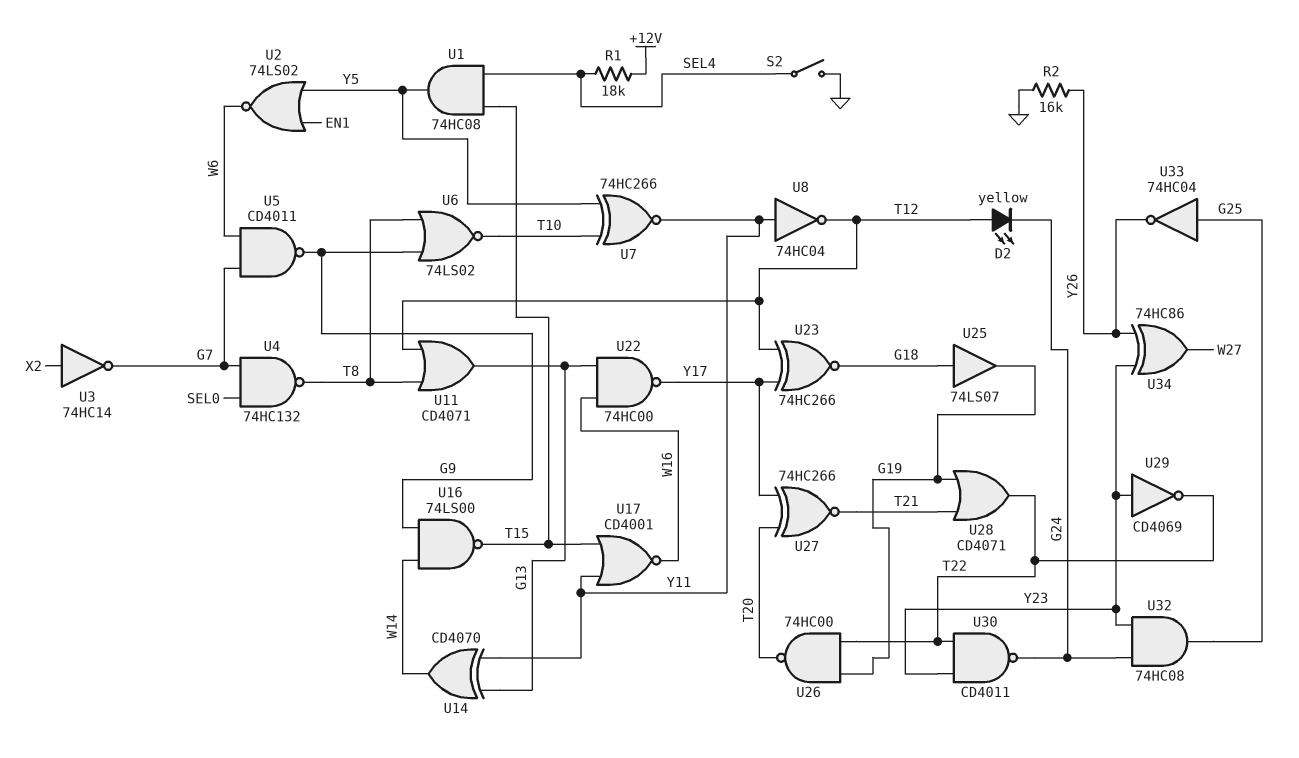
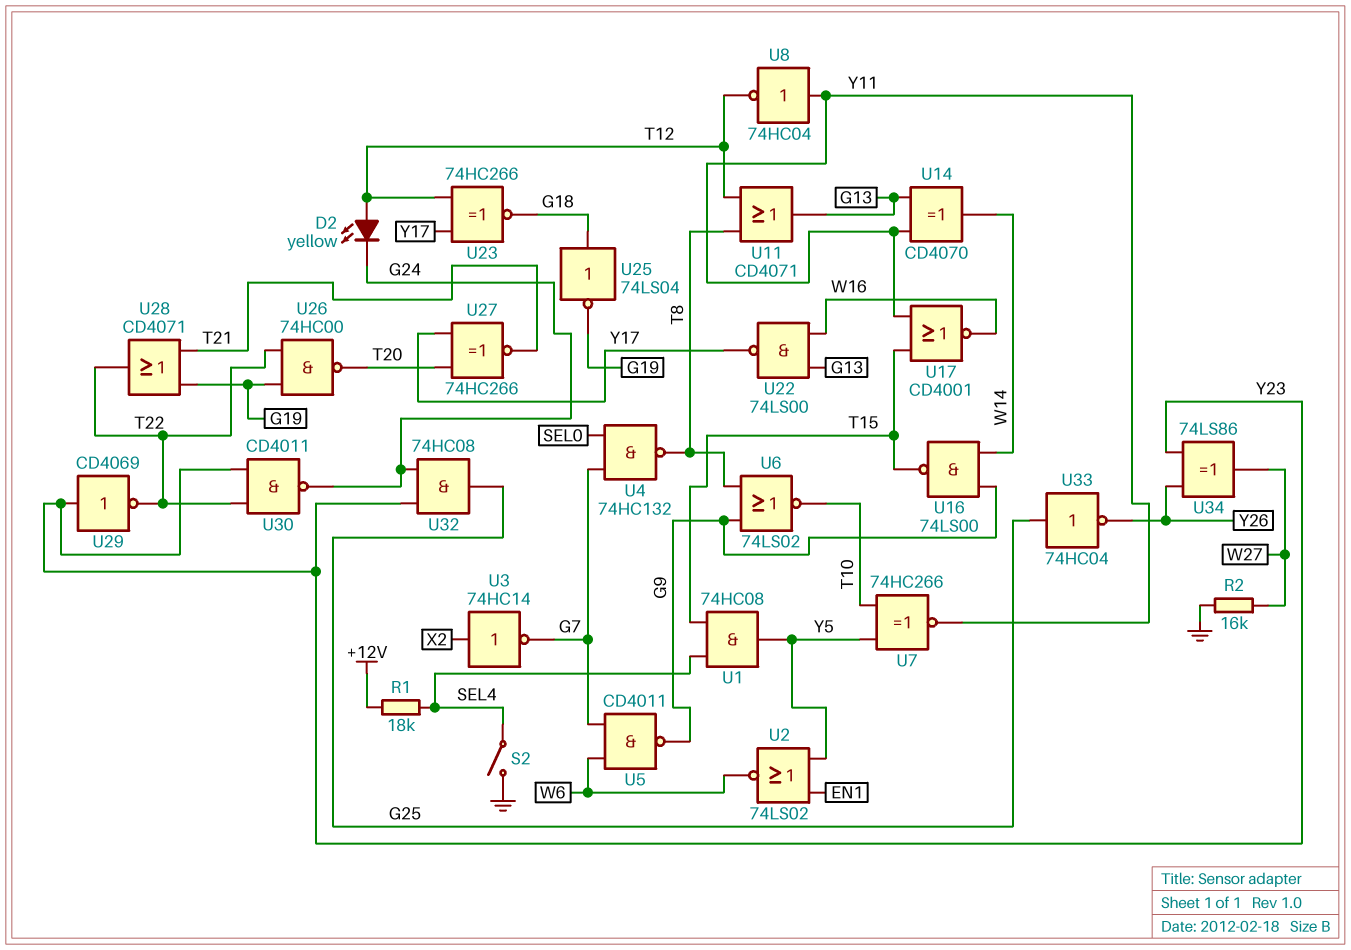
R2: 16k (GND, Y26) -> 16k (GND, W27)
U22: NAND 74HC00 (in G13, in W16, out Y17) -> NAND 74LS00 (in G13, in W16, out Y17)
U25: buffer 74LS07 (in G18, out G19) -> NOT 74LS04 (in G18, out G19)
U34: XOR 74HC86 (in Y23, in Y26, out W27) -> XOR 74LS86 (in Y23, in Y26, out W27)

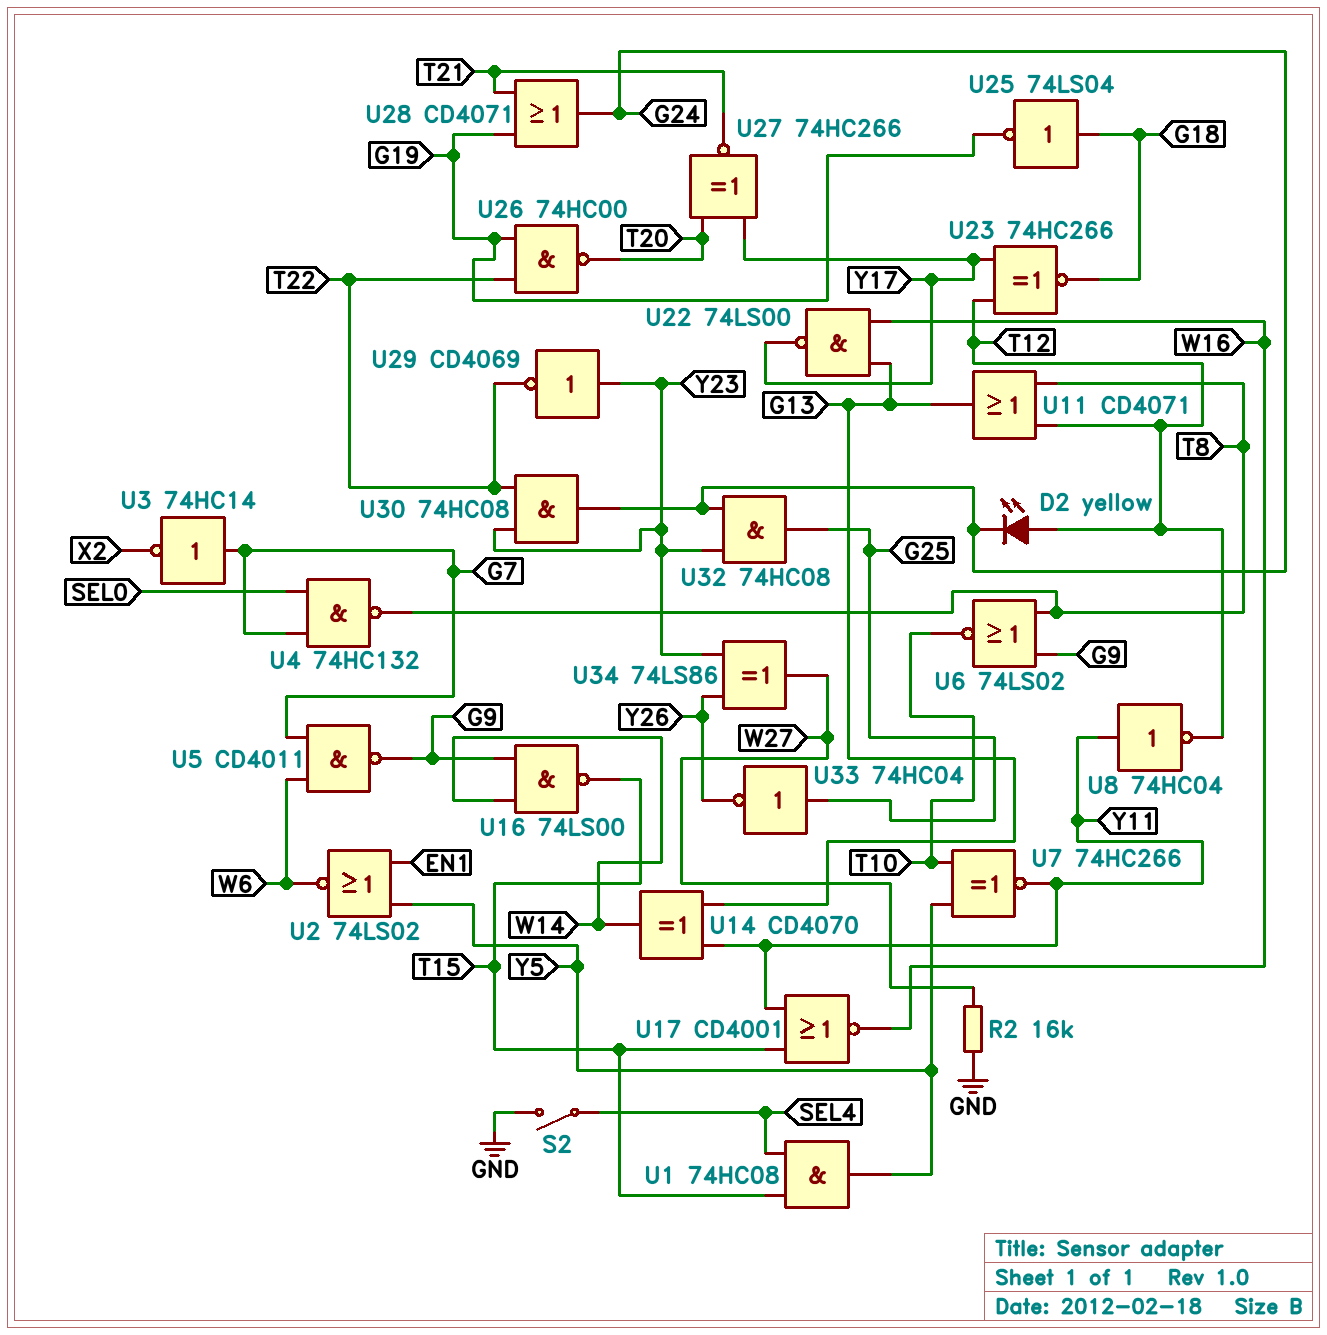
R1: 18k (+12V, SEL4) -> none
U3: NOT 74HC14 (in X2, out G7) -> NOT 74HC14 (in G7, out X2)
U28: OR CD4071 (in G19, in T21, out T22) -> OR CD4071 (in G19, in T21, out G24)
U30: NAND CD4011 (in T22, in Y23, out G24) -> AND 74HC08 (in T22, in Y23, out G24)

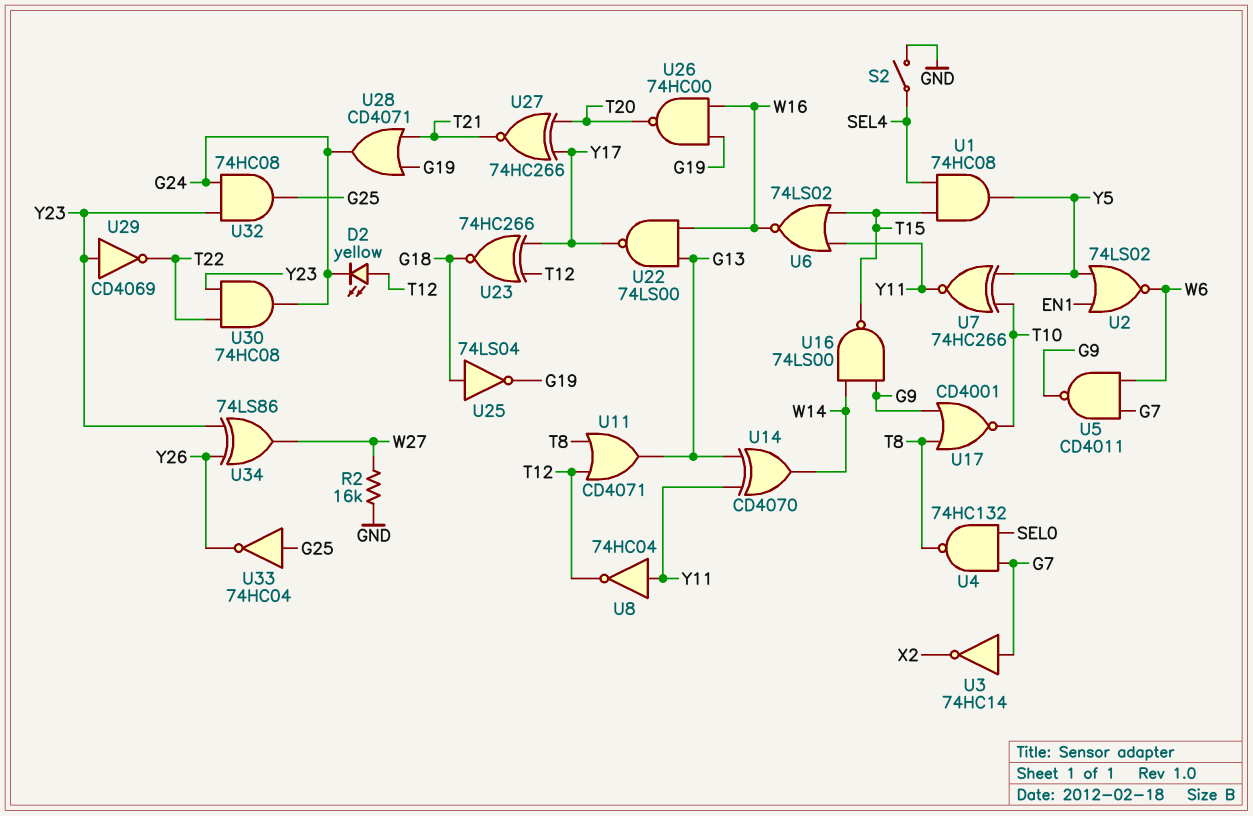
U6: NOR 74LS02 (in G9, in T8, out T10) -> NOR 74LS02 (in T15, in Y11, out W16)
U17: NOR CD4001 (in T15, in Y11, out W16) -> NOR CD4001 (in G9, in T8, out T10)
U26: NAND 74HC00 (in G19, in T22, out T20) -> NAND 74HC00 (in G19, in W16, out T20)

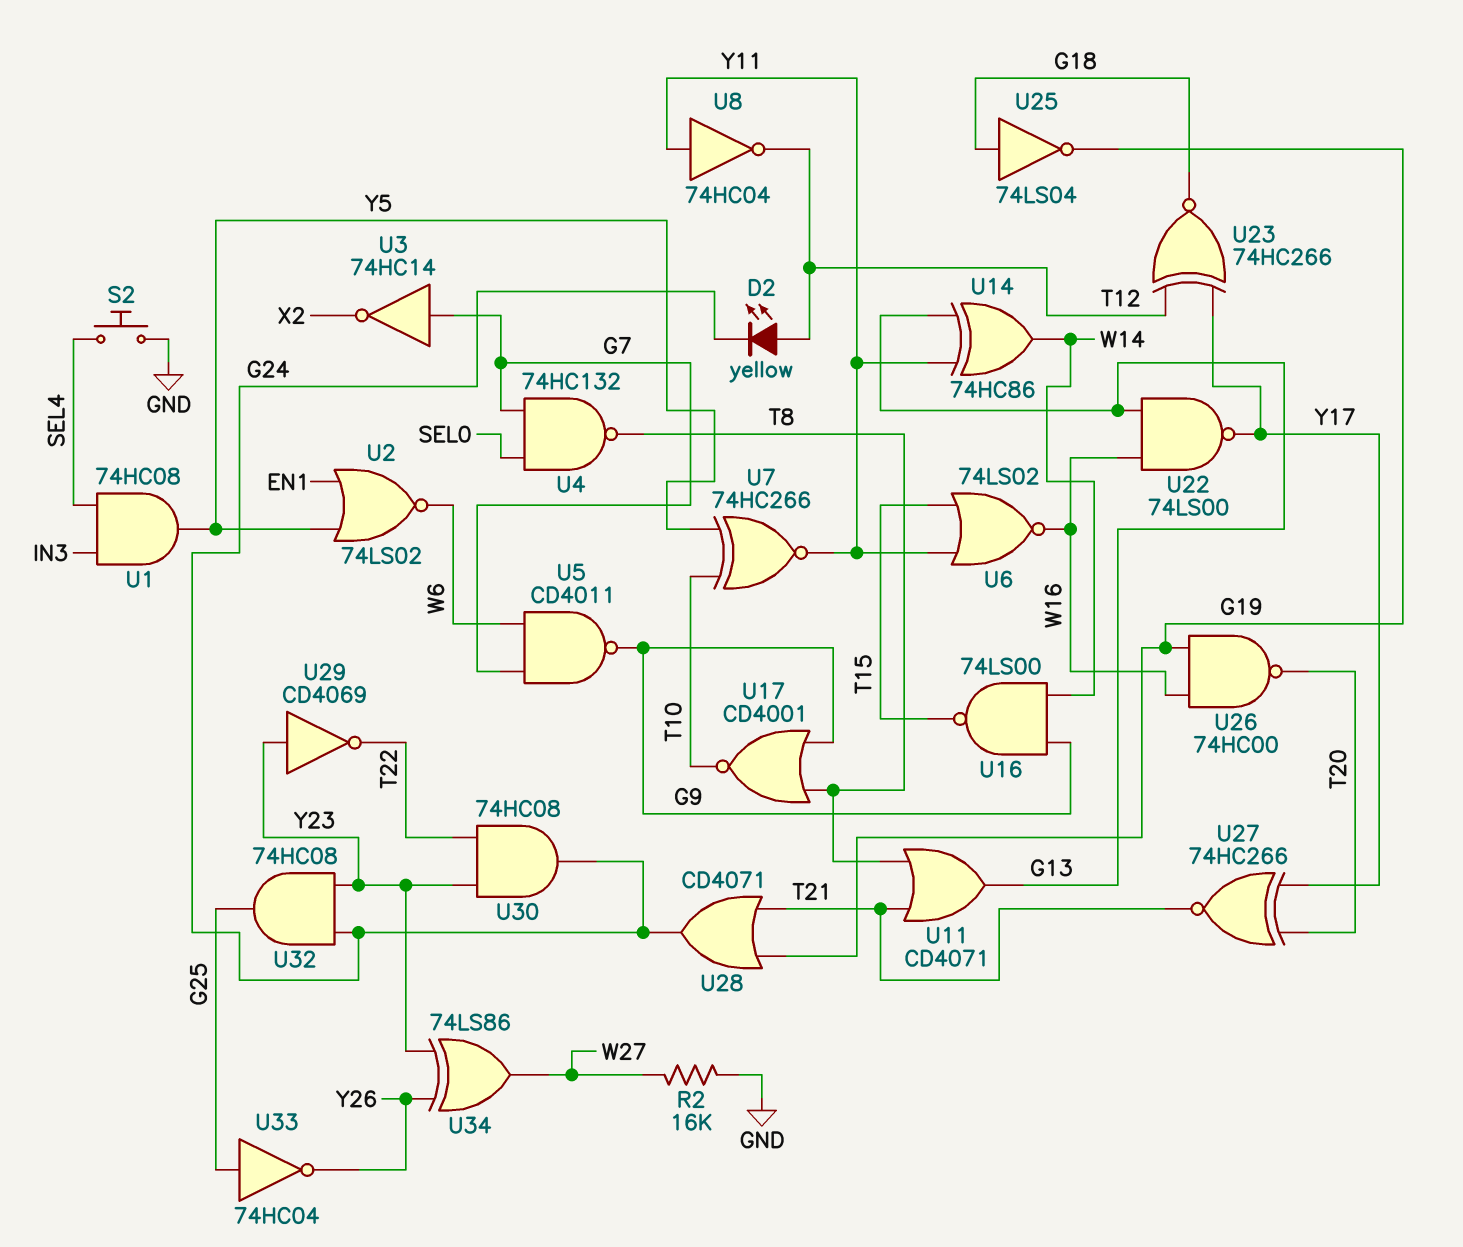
S2: switch (GND, SEL4) -> button (GND, SEL4)
U1: AND 74HC08 (in SEL4, in T15, out Y5) -> AND 74HC08 (in IN3, in SEL4, out Y5)
U11: OR CD4071 (in T8, in T12, out G13) -> OR CD4071 (in T8, in T21, out G13)
U14: XOR CD4070 (in G13, in Y11, out W14) -> XOR 74HC86 (in G13, in Y11, out W14)

